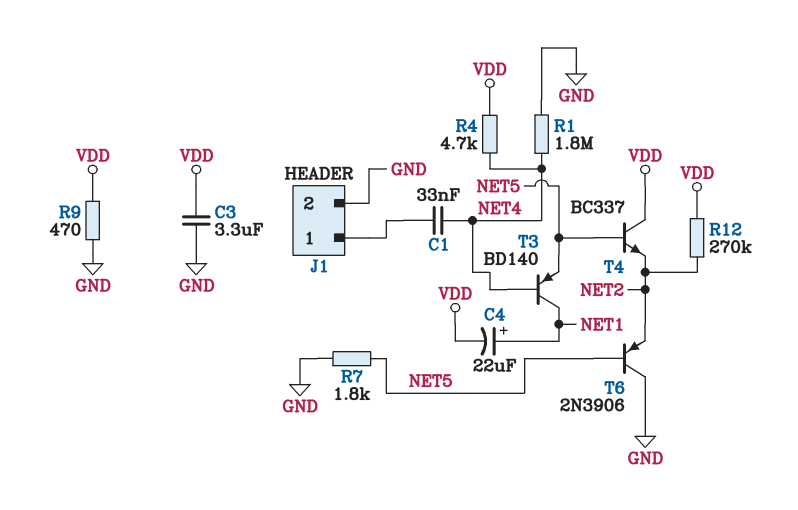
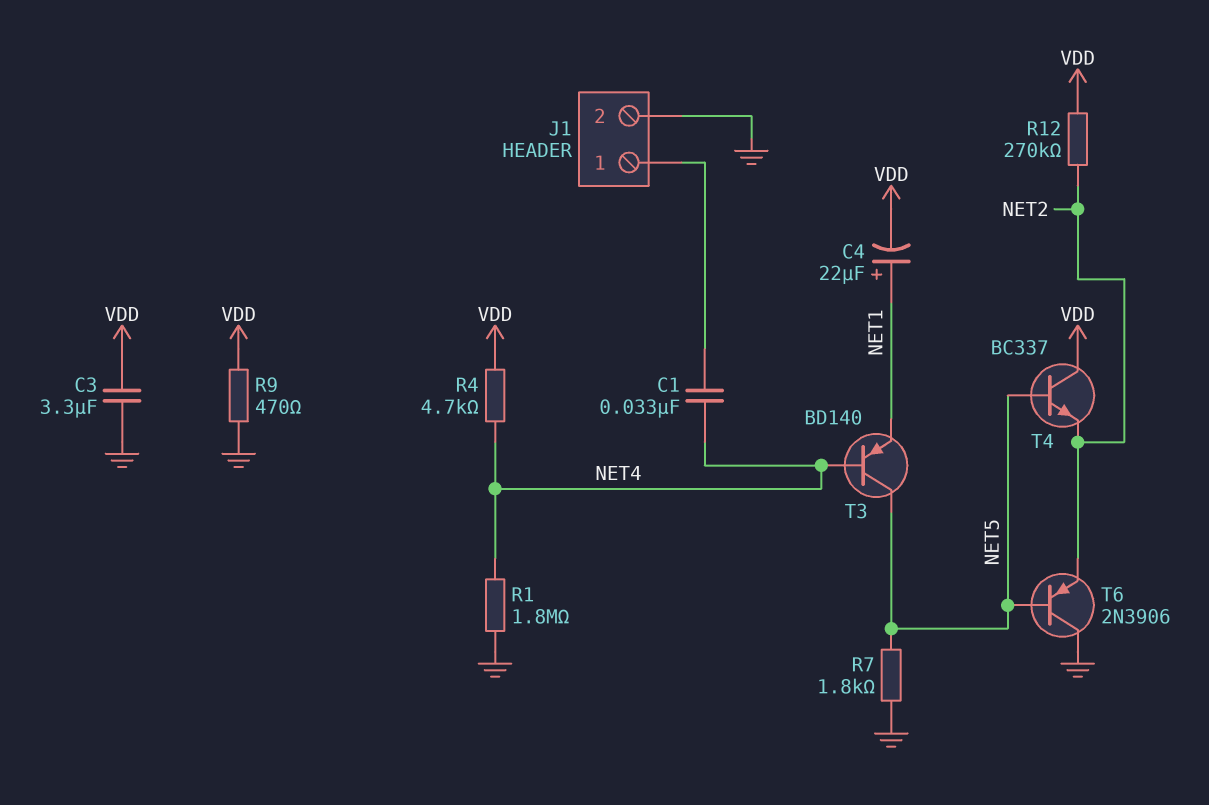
T3: PNP BD140 (B NET4, C NET1, E NET5) -> PNP BD140 (B NET4, C NET5, E NET1)

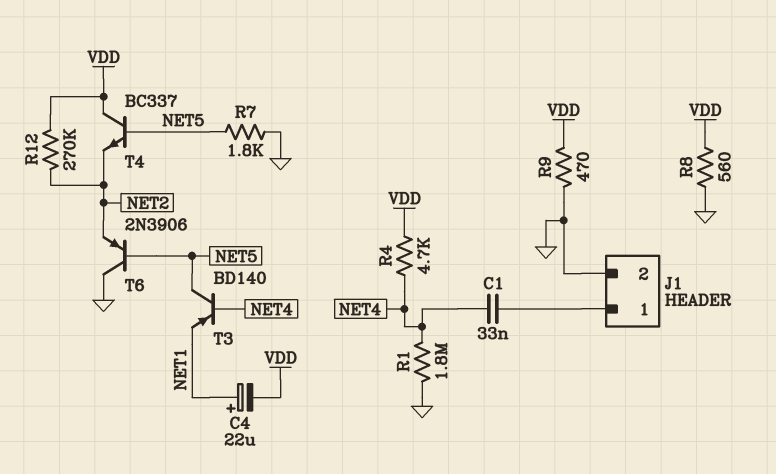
C3: 3.3uF (GND, VDD) -> none
R8: none -> 560 (GND, VDD)

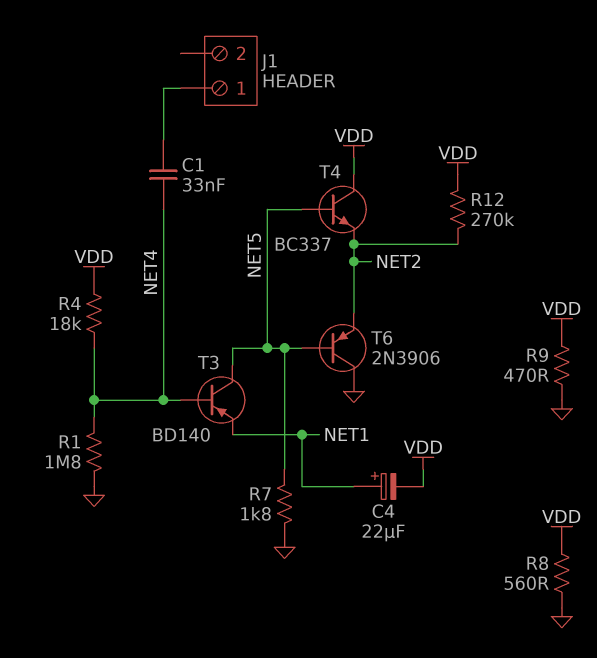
J1 pin 2: GND -> none
R4: 4.7k (NET4, VDD) -> 18k (NET4, VDD)

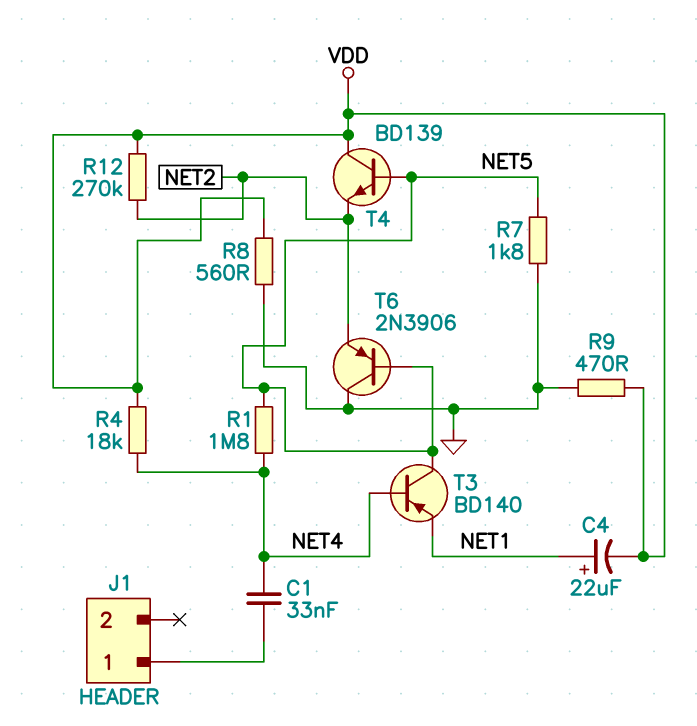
R1: 1.8M (GND, NET4) -> 1.8M (NET4, NET5)
T4: NPN BC337 (B NET5, C VDD, E NET2) -> NPN BD139 (B NET5, C VDD, E NET2)

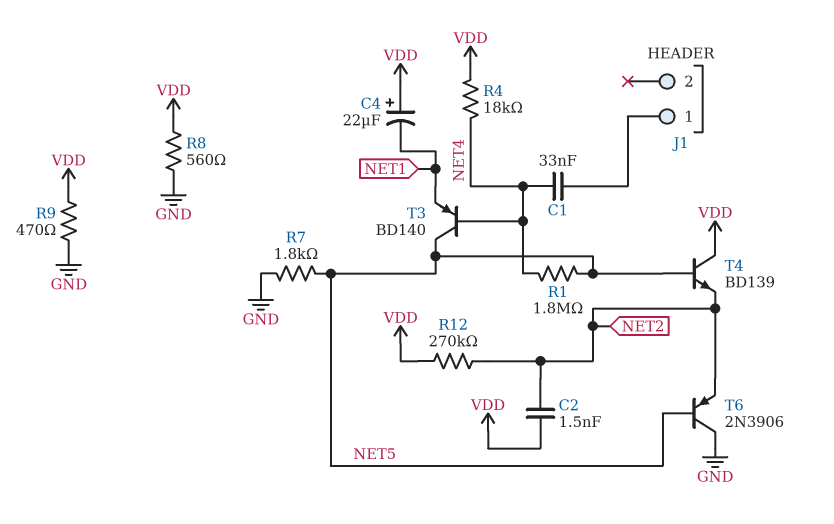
C2: none -> 1.5nF (NET2, VDD)
C4: 22uF (plus NET1, minus VDD) -> 22uF (plus VDD, minus NET1)

